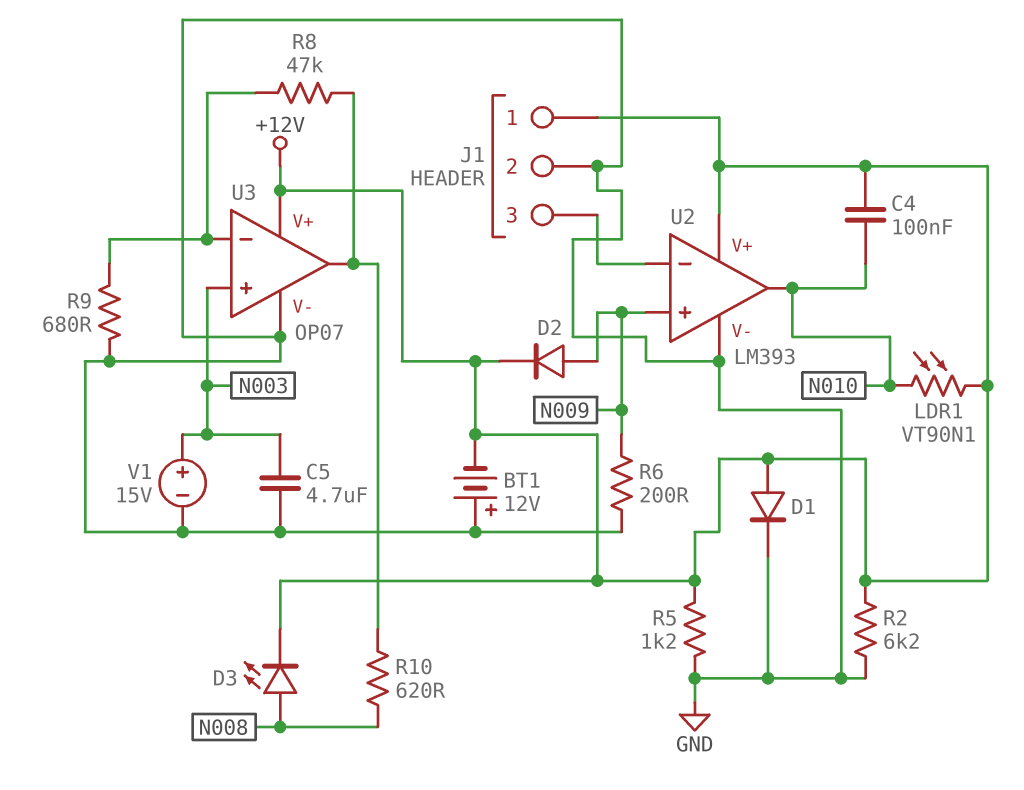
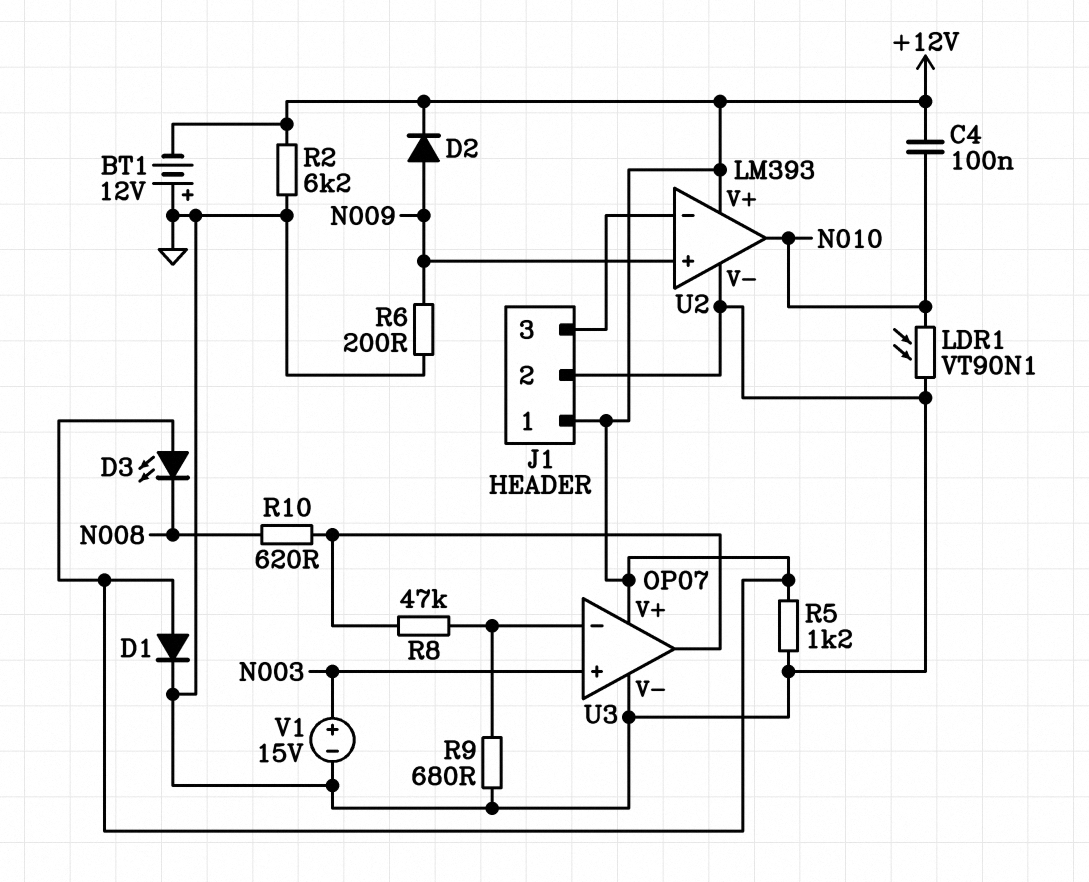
C5: 4.7uF (GND, N003) -> none
D3: LED (A N008, K +12V) -> LED (A +12V, K N008)
LDR1: VT90N1 (+12V, N010) -> VT90N1 (GND, N010)

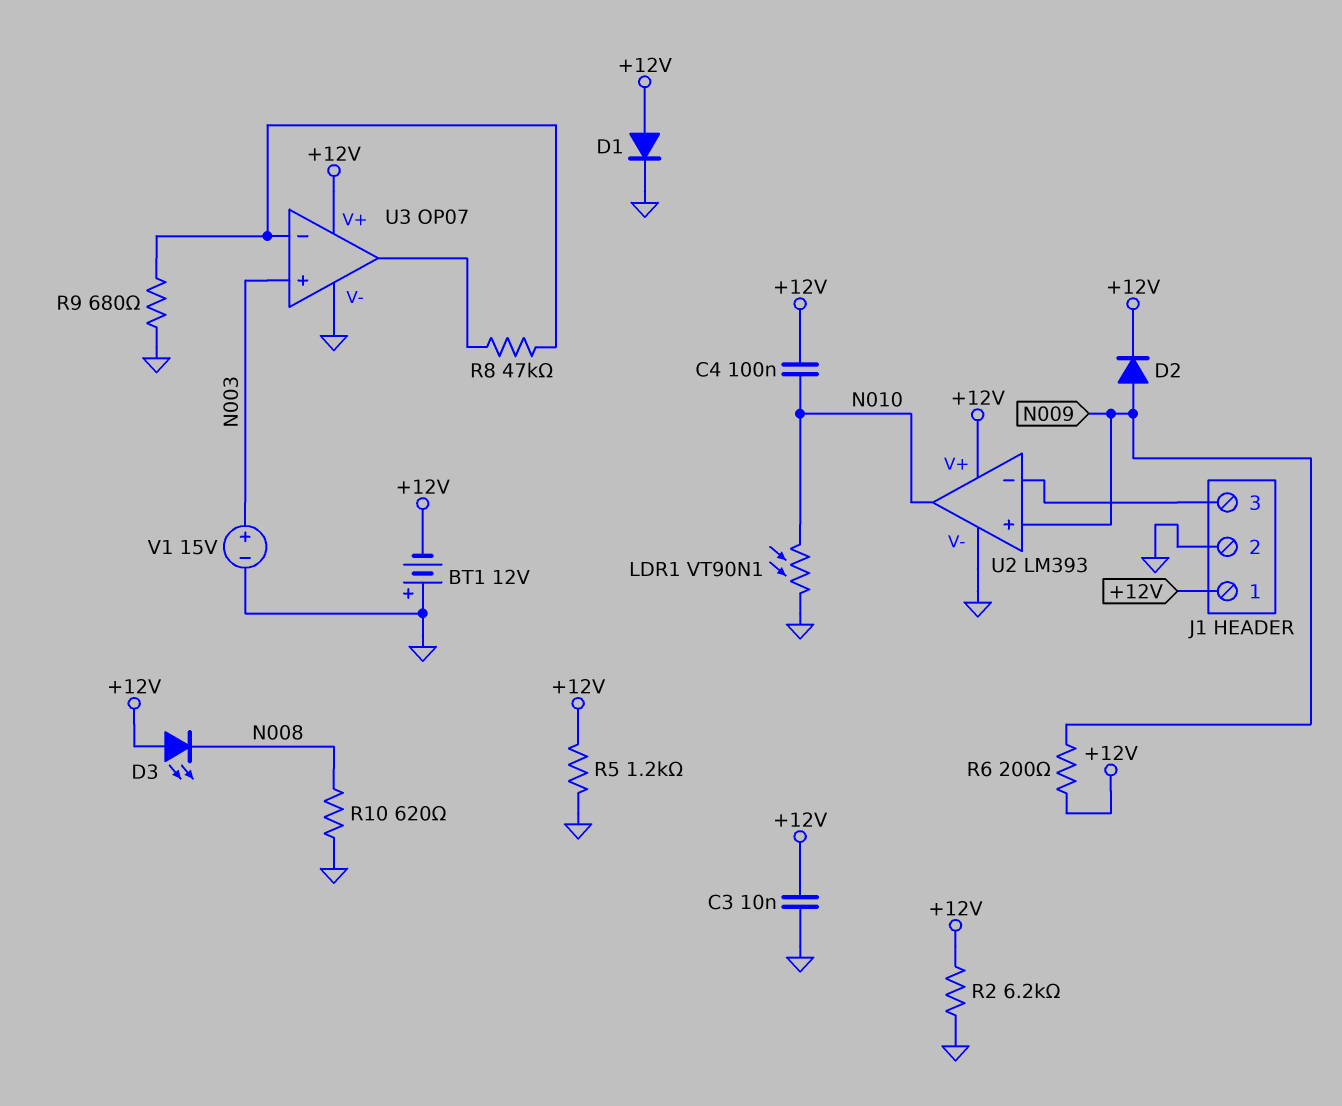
C3: none -> 10nF (+12V, GND)
R6: 200 (GND, N009) -> 200 (+12V, N009)
R10: 620 (N008, U3/out) -> 620 (GND, N008)

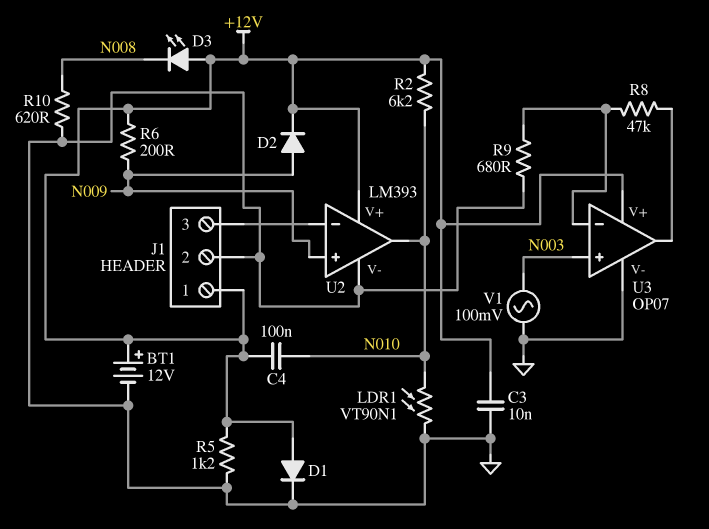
BT1: 12V (plus GND, minus +12V) -> 12V (plus +12V, minus GND)
R2: 6.2k (+12V, GND) -> 6.2k (+12V, N010)
V1: 15V (plus N003, minus GND) -> AC 100mV (GND, N003)

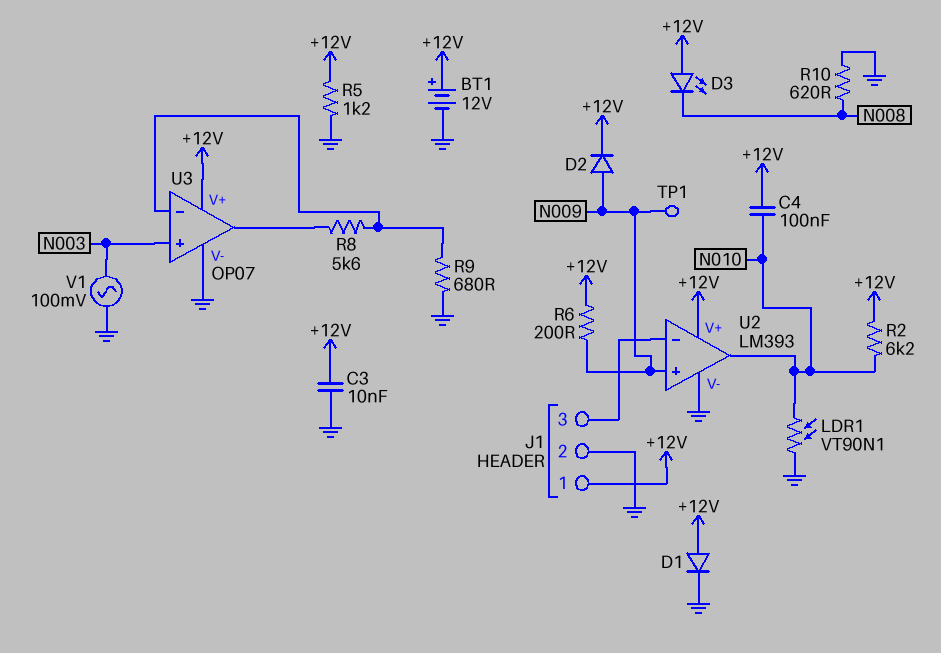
R8: 47k (U3/in-, U3/out) -> 5.6k (U3/in-, U3/out)
TP1: none -> test point (N009)

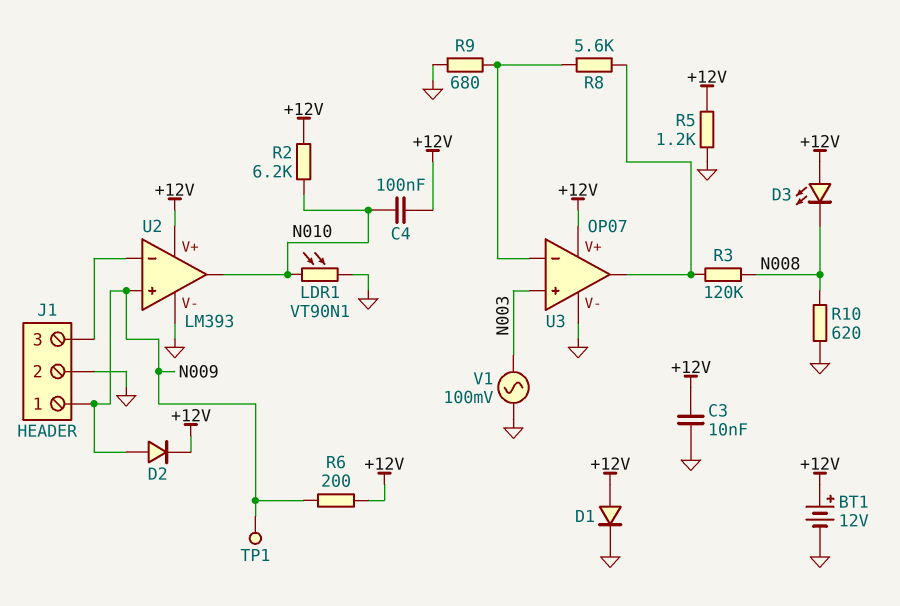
J1 pin 1: +12V -> N009
R3: none -> 120k (N008, U3/out)

